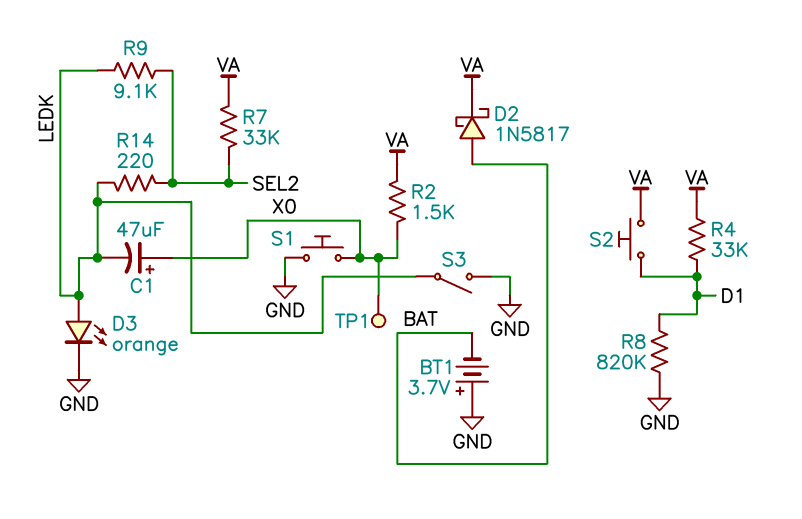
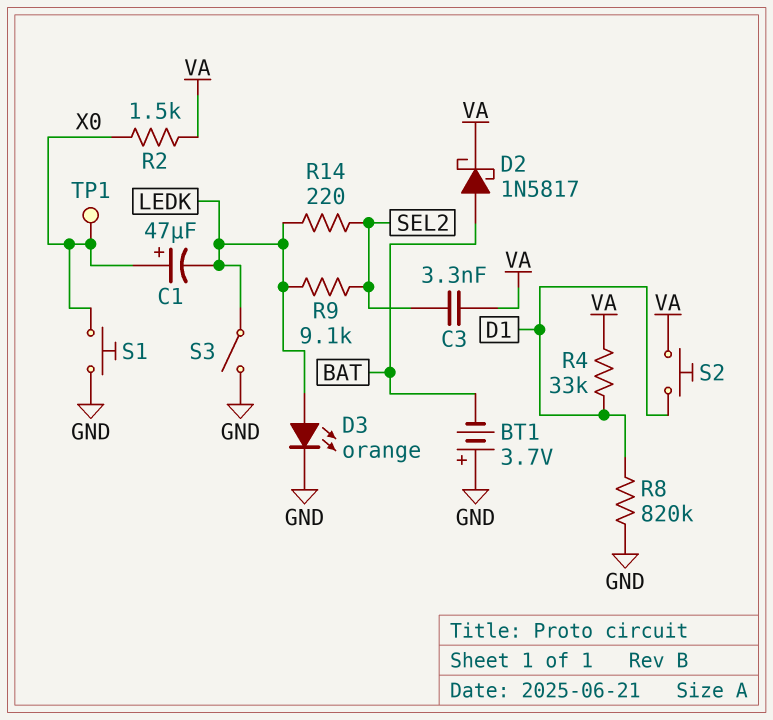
C3: none -> 3.3nF (SEL2, VA)
R7: 33k (SEL2, VA) -> none

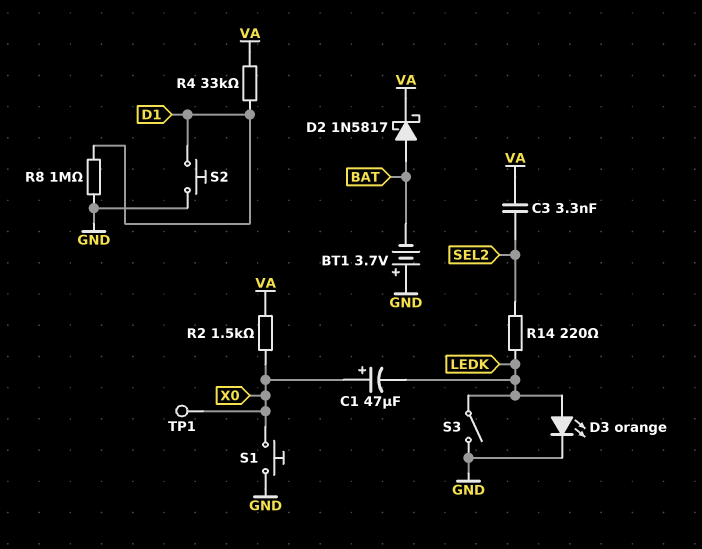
R8: 820k (D1, GND) -> 1M (D1, GND)
R9: 9.1k (LEDK, SEL2) -> none
S2: button (D1, VA) -> button (D1, GND)

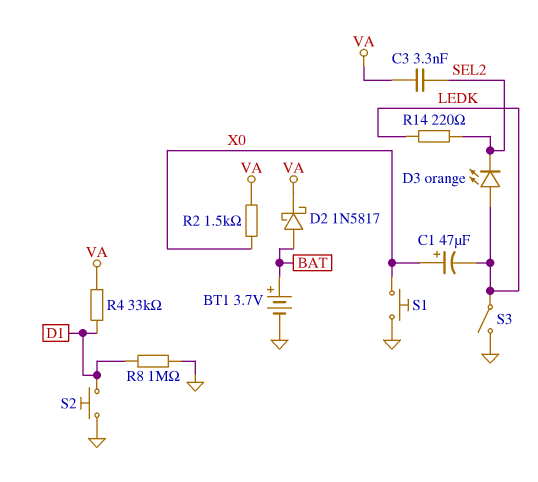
BT1: 3.7V (plus GND, minus BAT) -> 3.7V (plus BAT, minus GND)
D3: LED orange (A LEDK, K GND) -> LED orange (A LEDK, K SEL2)
TP1: test point (X0) -> none

